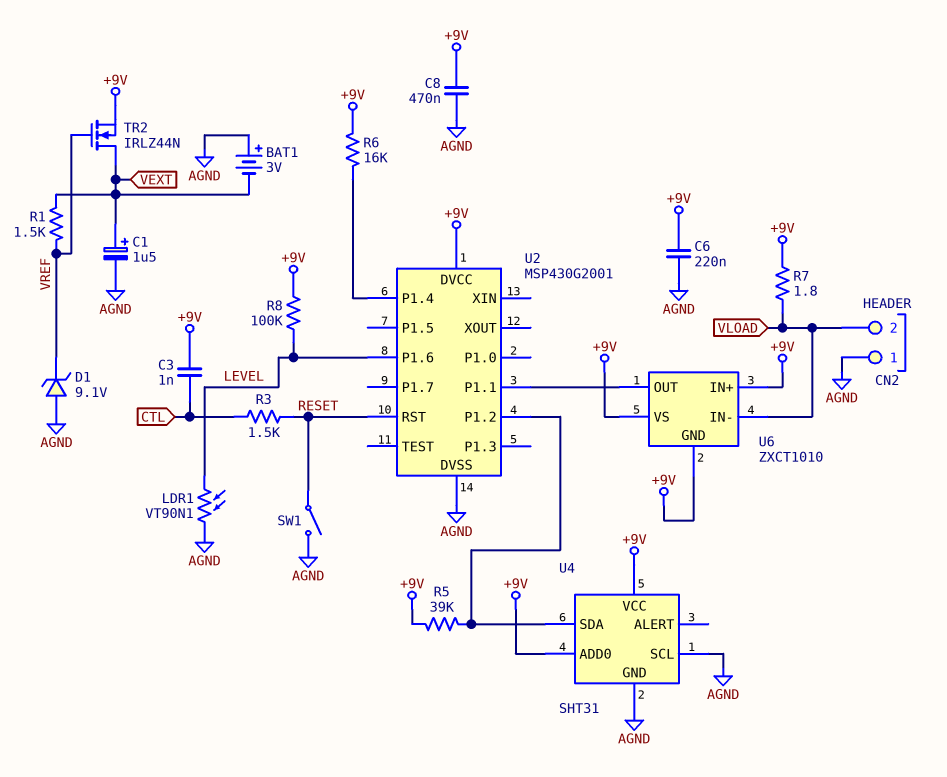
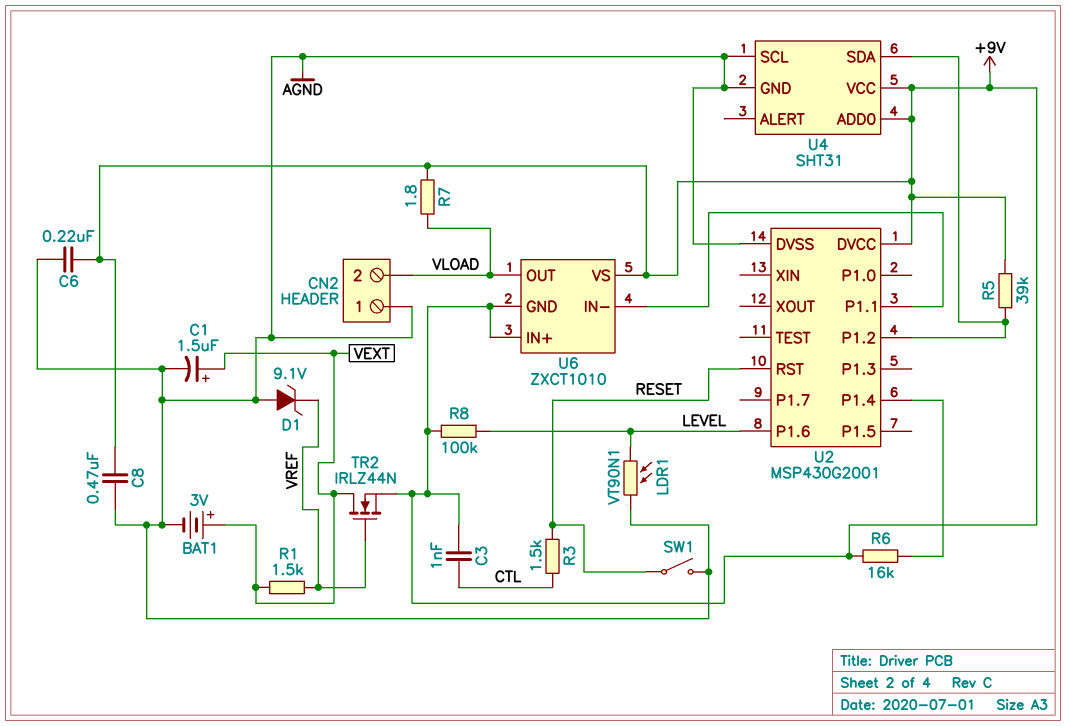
BAT1: 3V (plus AGND, minus VEXT) -> 3V (plus VEXT, minus AGND)
U6 pin IN-: VLOAD -> U2/P1.1
U6 pin OUT: U2/P1.1 -> VLOAD

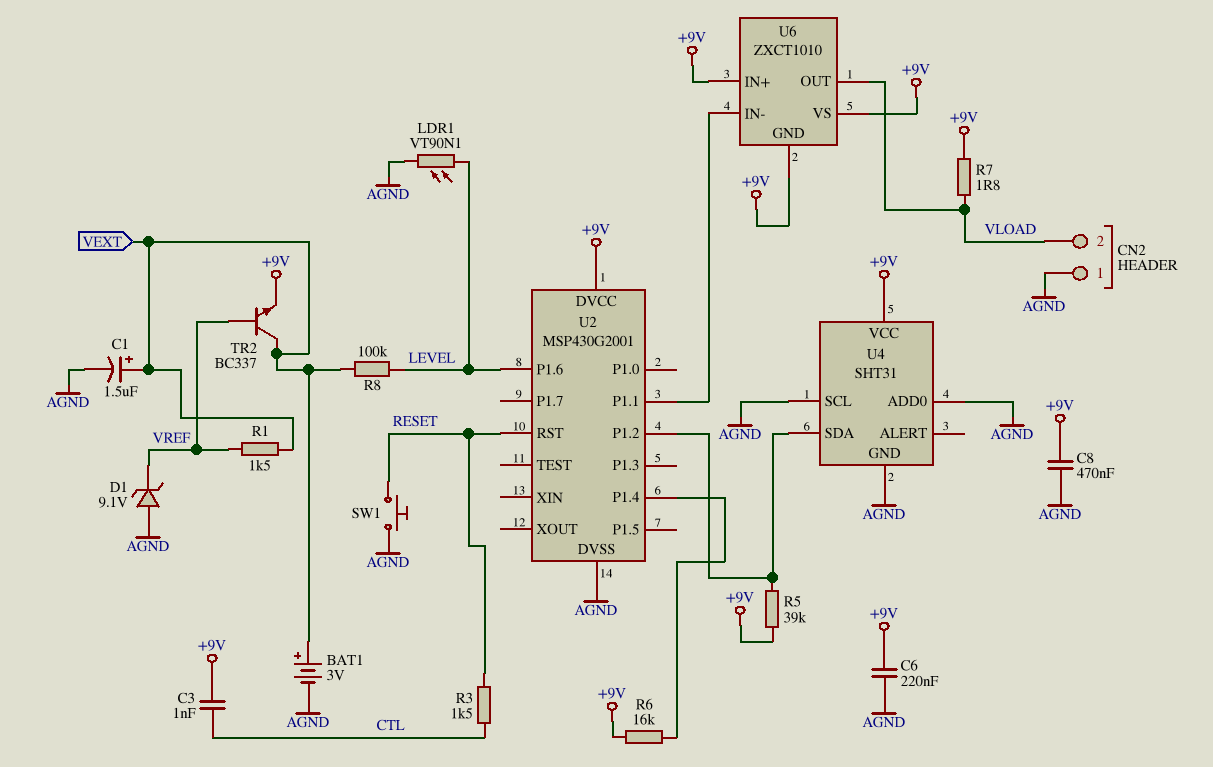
R8: 100k (+9V, LEVEL) -> 100k (LEVEL, VEXT)
SW1: switch (AGND, RESET) -> button (AGND, RESET)
TR2: NMOS IRLZ44N (G VREF, D VEXT, S +9V) -> NPN BC337 (B VREF, C VEXT, E +9V)
U4 pin ADD0: +9V -> AGND

